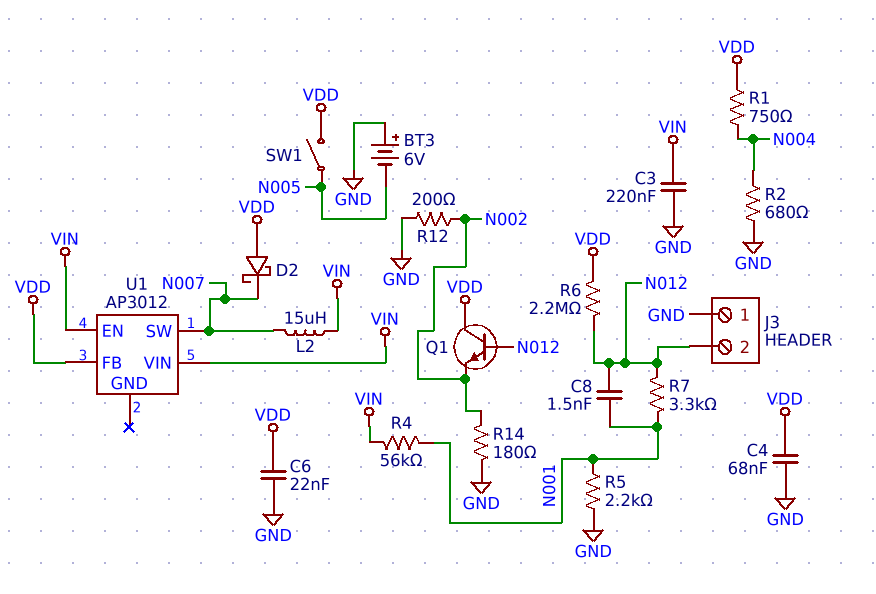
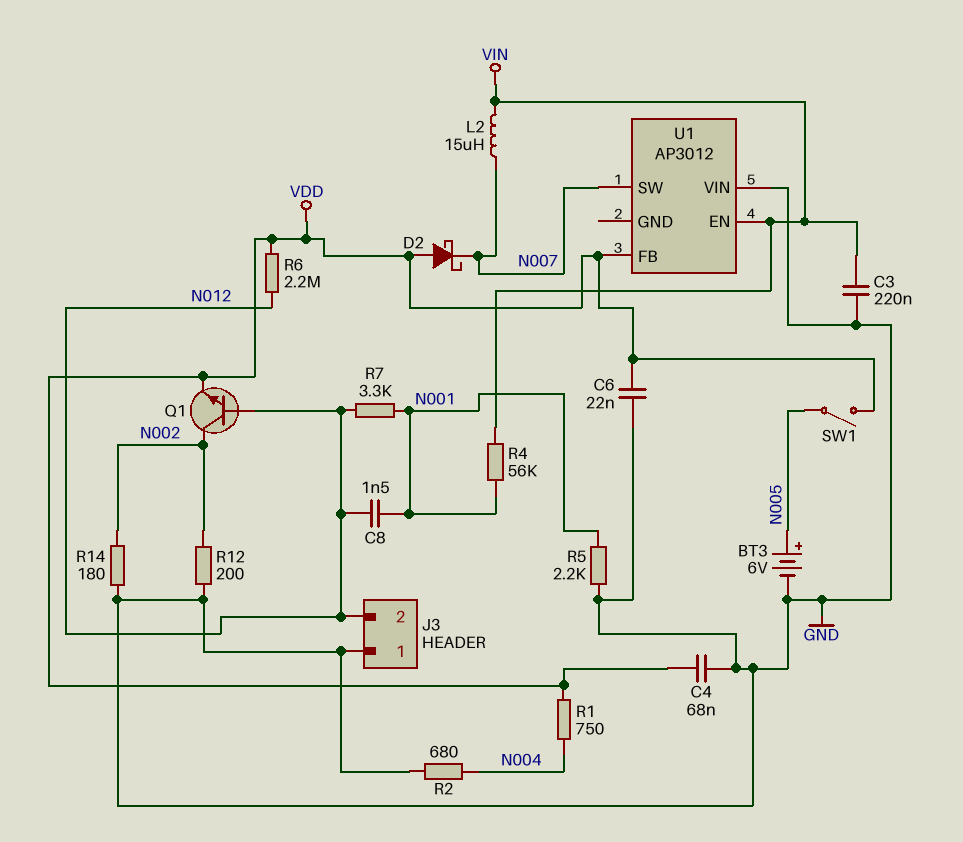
BT3: 6V (plus GND, minus N005) -> 6V (plus N005, minus GND)
Q1: NPN (B N012, C VDD, E N002) -> NPN (B N012, C N002, E VDD)
U1 pin VIN: VIN -> GND

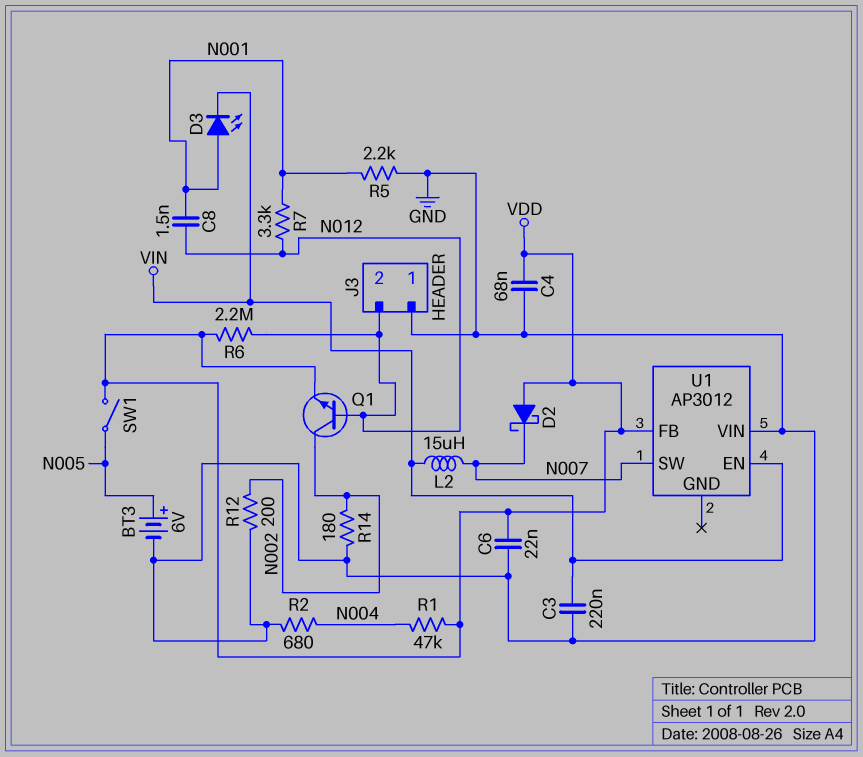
D3: none -> LED (A N001, K VIN)
R1: 750 (N004, VDD) -> 47k (N004, VDD)
R4: 56k (N001, VIN) -> none

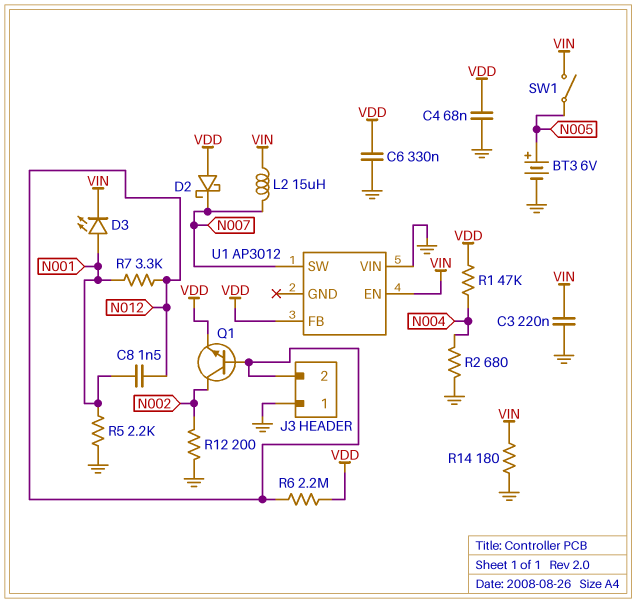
C6: 22nF (GND, VDD) -> 330nF (GND, VDD)
R14: 180 (GND, N002) -> 180 (GND, VIN)
SW1: switch (N005, VDD) -> switch (N005, VIN)

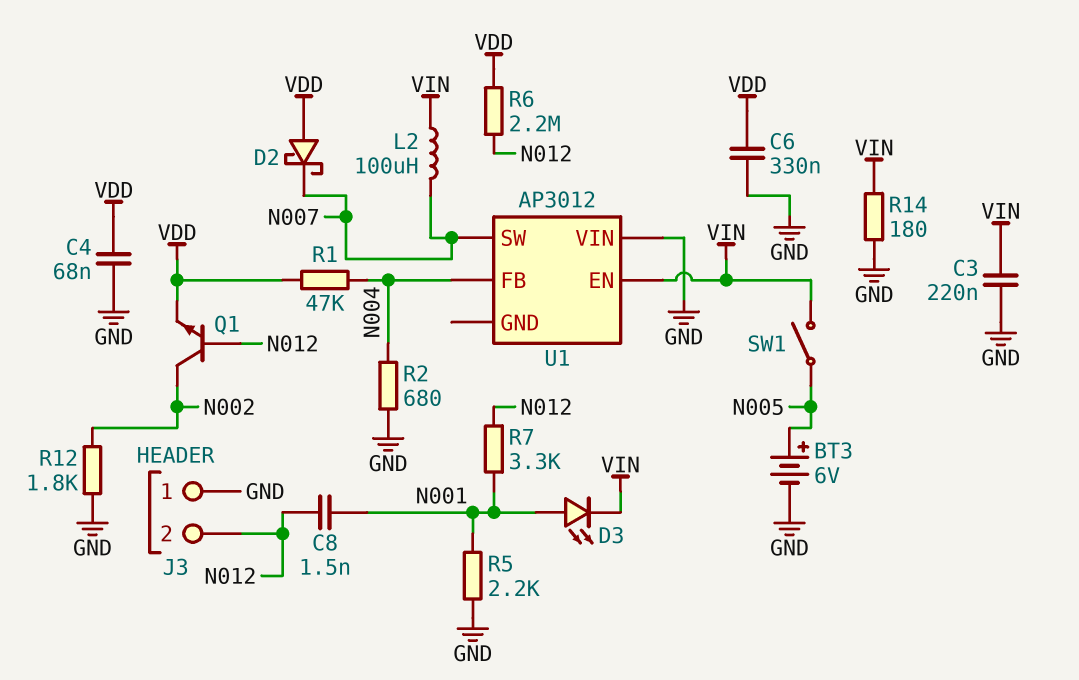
L2: 15uH (N007, VIN) -> 100uH (N007, VIN)
R12: 200 (GND, N002) -> 1.8k (GND, N002)
U1 pin FB: VDD -> N004

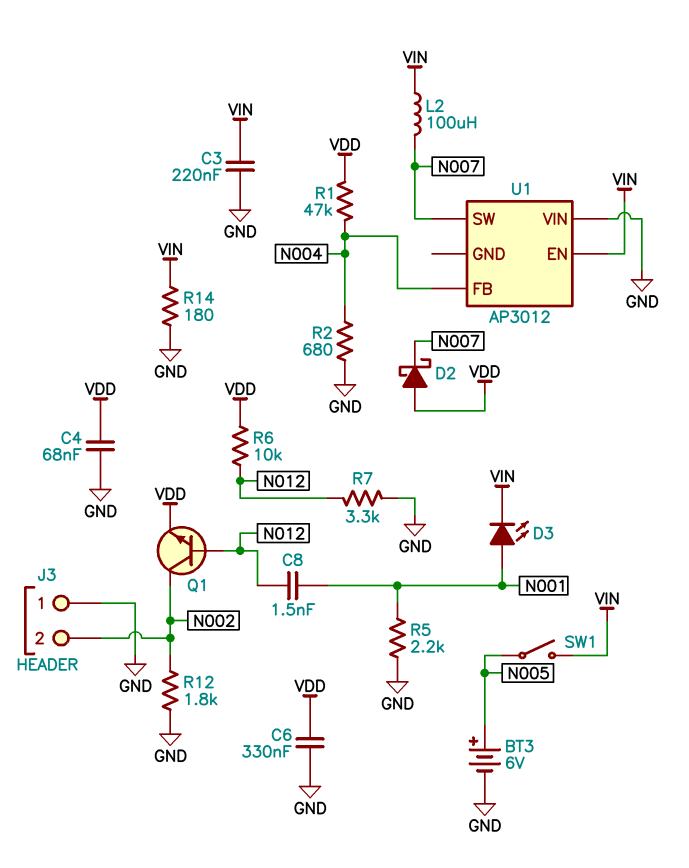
J3 pin 2: N012 -> N002
R6: 2.2M (N012, VDD) -> 10k (N012, VDD)
R7: 3.3k (N001, N012) -> 3.3k (GND, N012)

